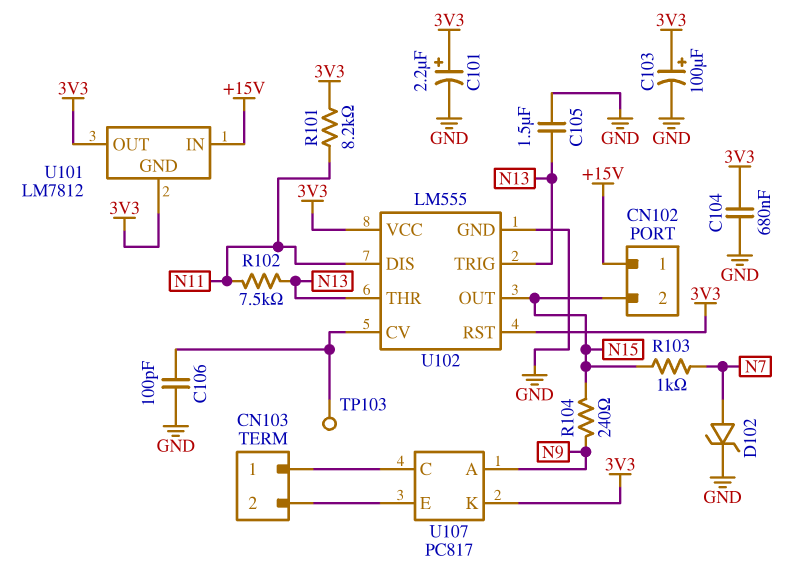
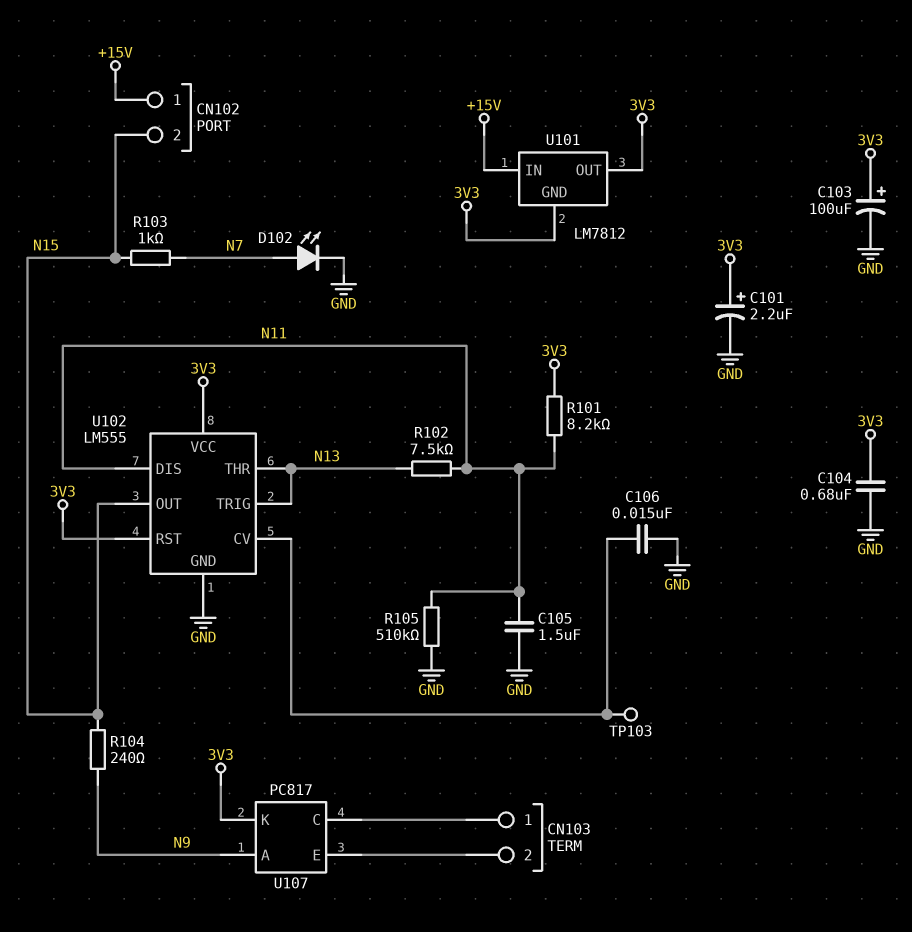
C105: 1.5uF (GND, N13) -> 1.5uF (GND, N11)
C106: 100pF (GND, U102/CV) -> 15nF (GND, U102/CV)
D102: zener (A N7, K GND) -> LED (A N7, K GND)
R105: none -> 510k (GND, N11)

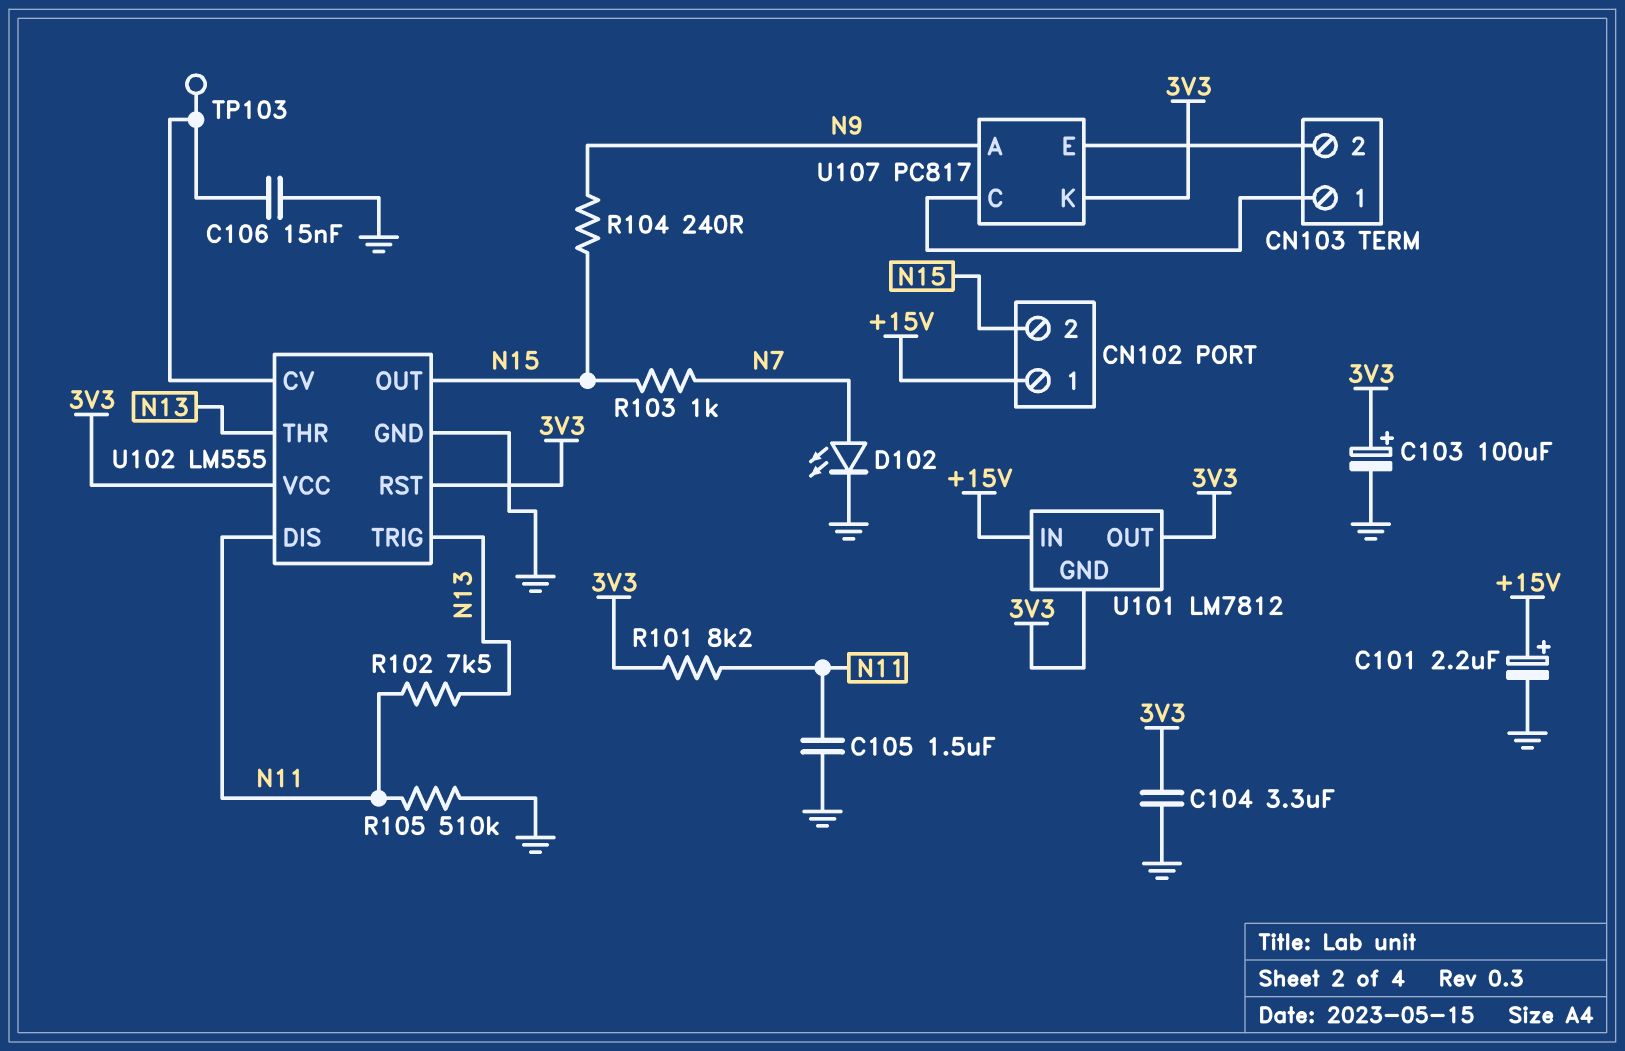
C101: 2.2uF (plus 3V3, minus GND) -> 2.2uF (plus +15V, minus GND)
C104: 680nF (3V3, GND) -> 3.3uF (3V3, GND)

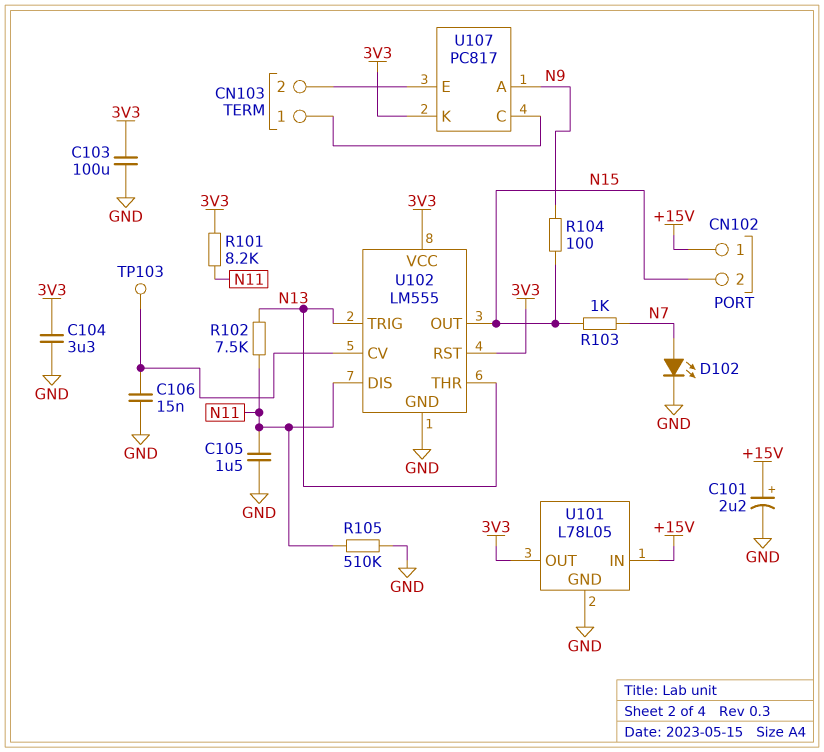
C103: 100uF (plus 3V3, minus GND) -> 100uF (3V3, GND)
R104: 240 (N9, N15) -> 100 (N9, N15)
U101: LM7812 -> L78L05
U101 pin GND: 3V3 -> GND

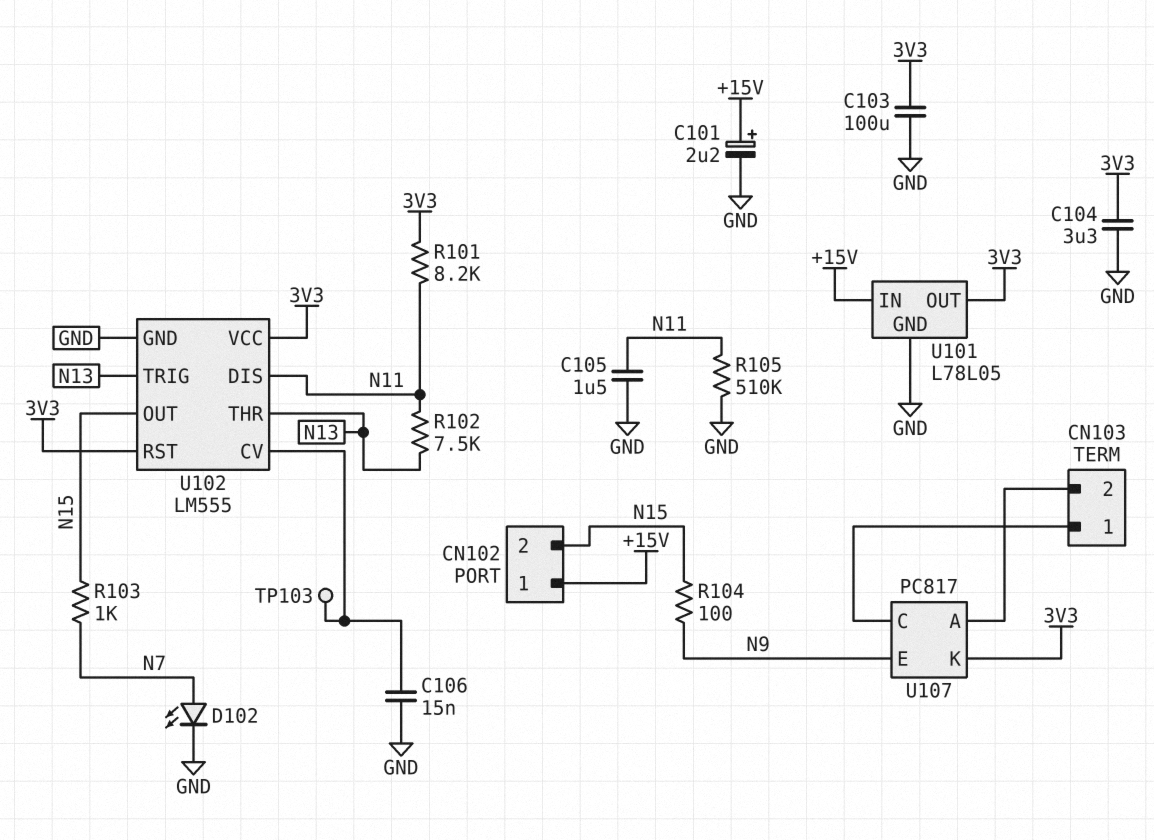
U107 pin A: N9 -> CN103/2
U107 pin E: CN103/2 -> N9

